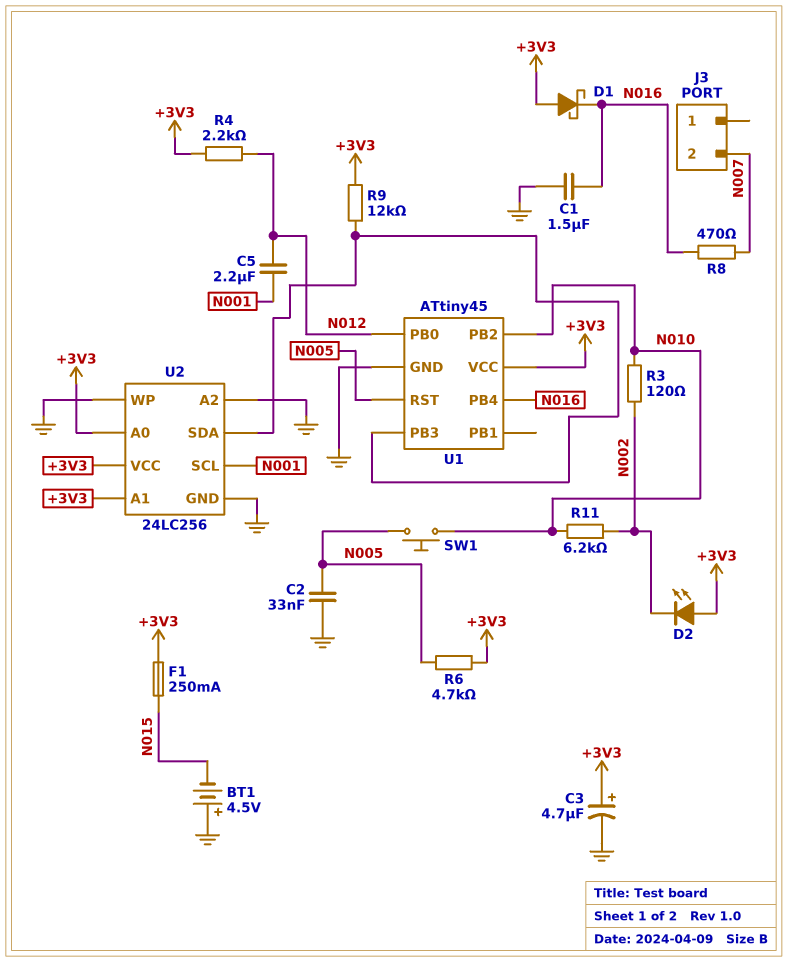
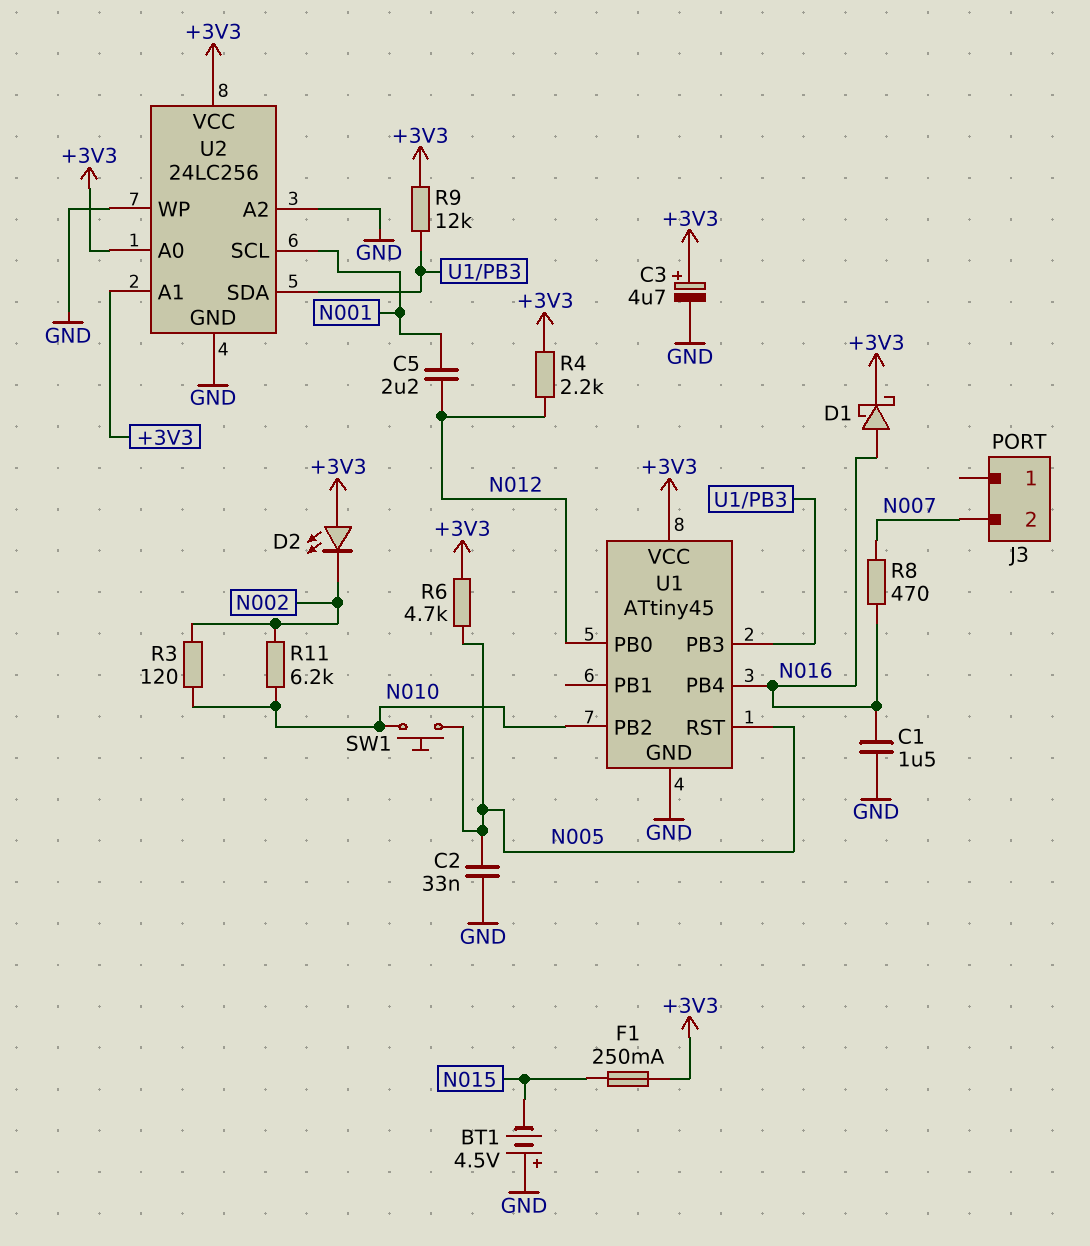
D1: schottky (A +3V3, K N016) -> schottky (A N016, K +3V3)

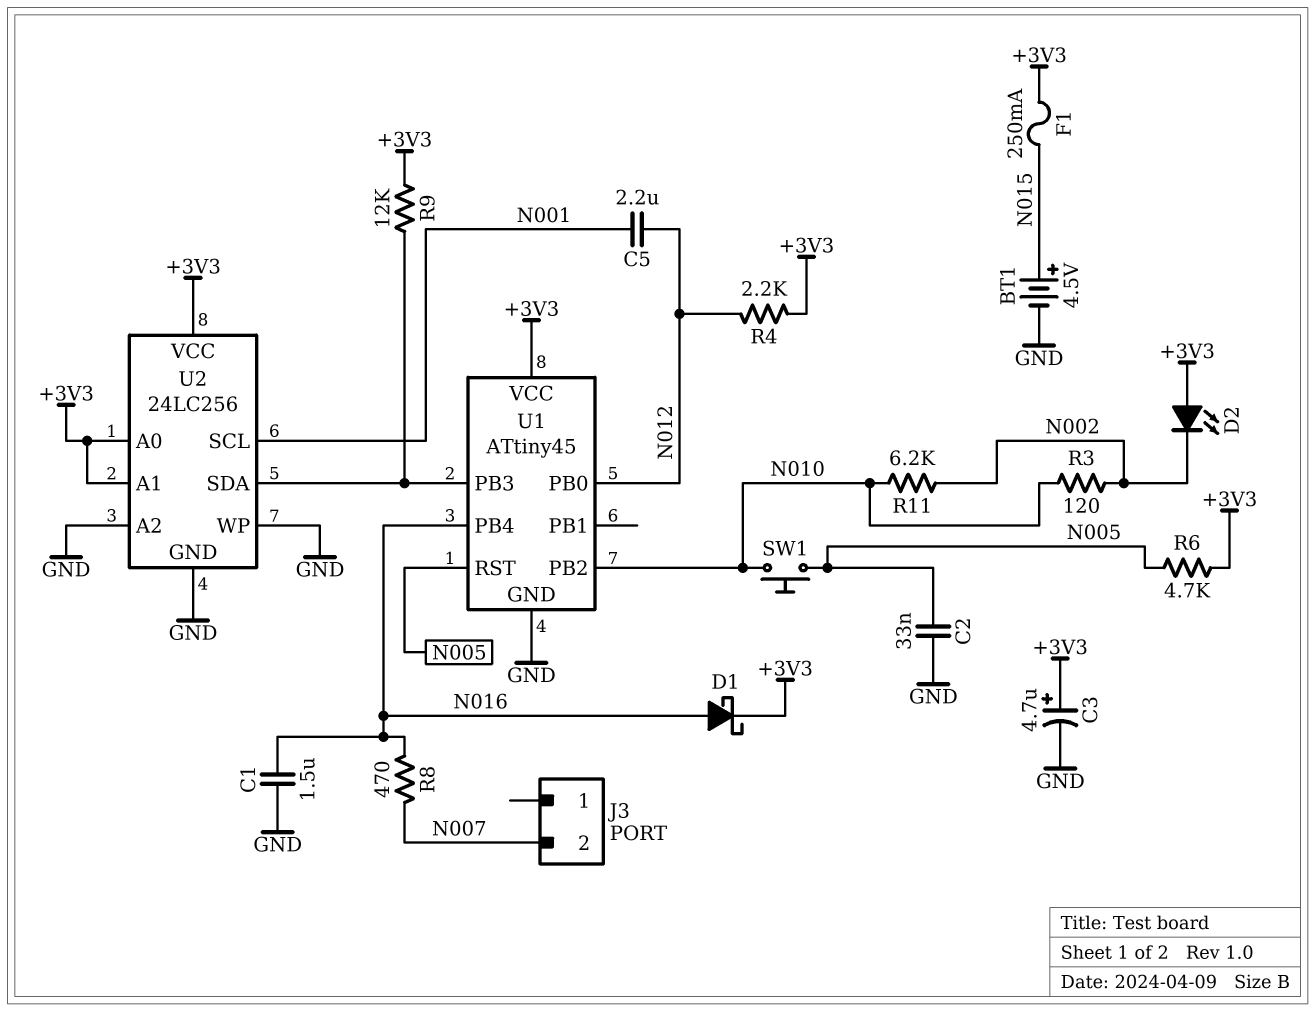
BT1: 4.5V (plus GND, minus N015) -> 4.5V (plus N015, minus GND)

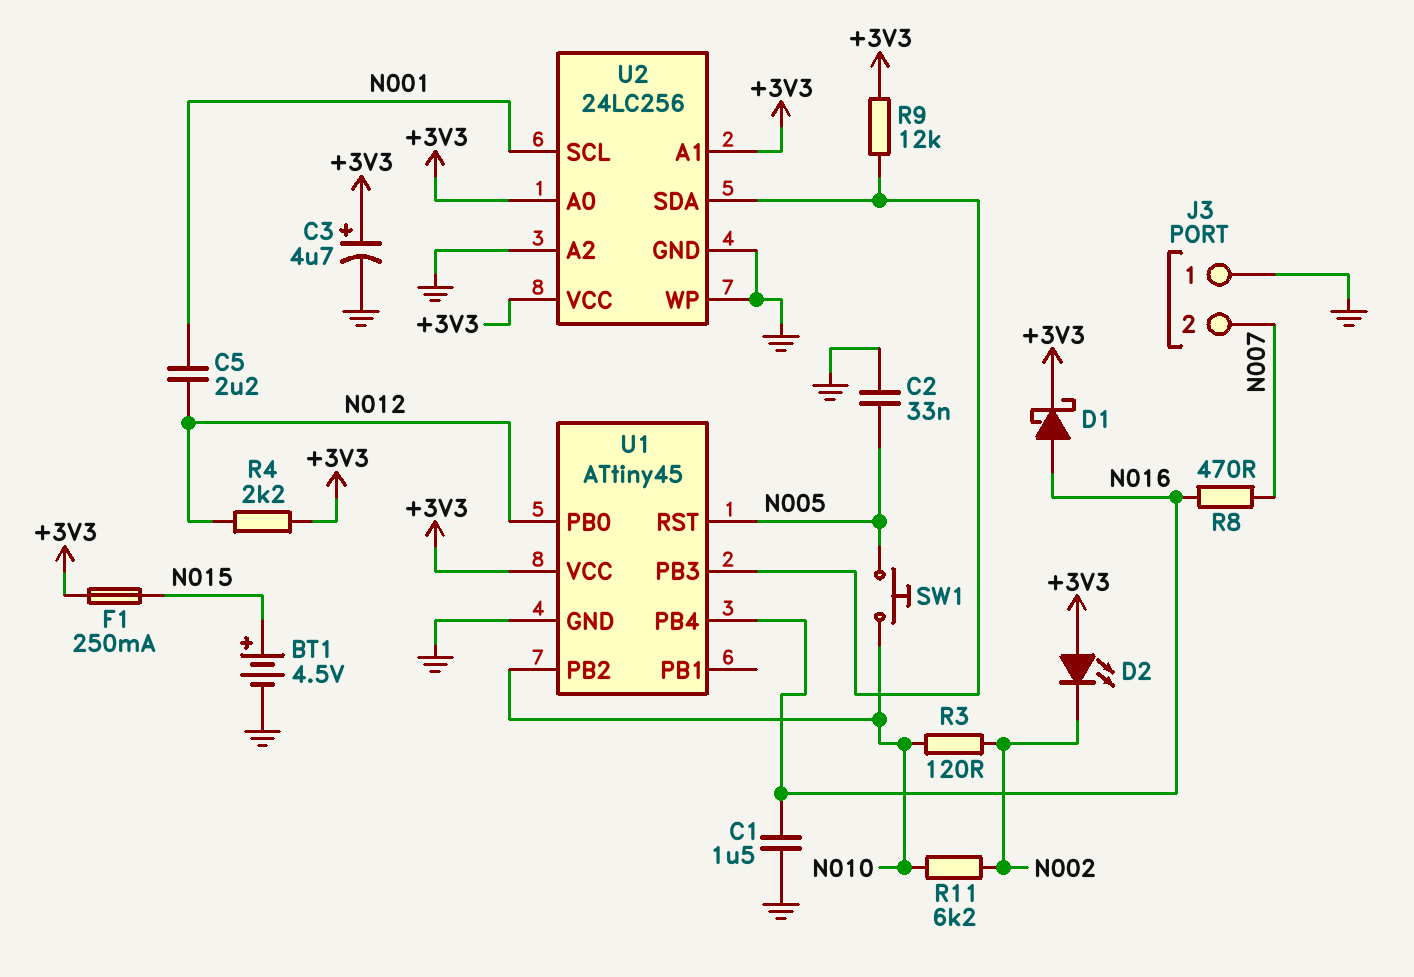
J3 pin 1: none -> GND
R6: 4.7k (+3V3, N005) -> none

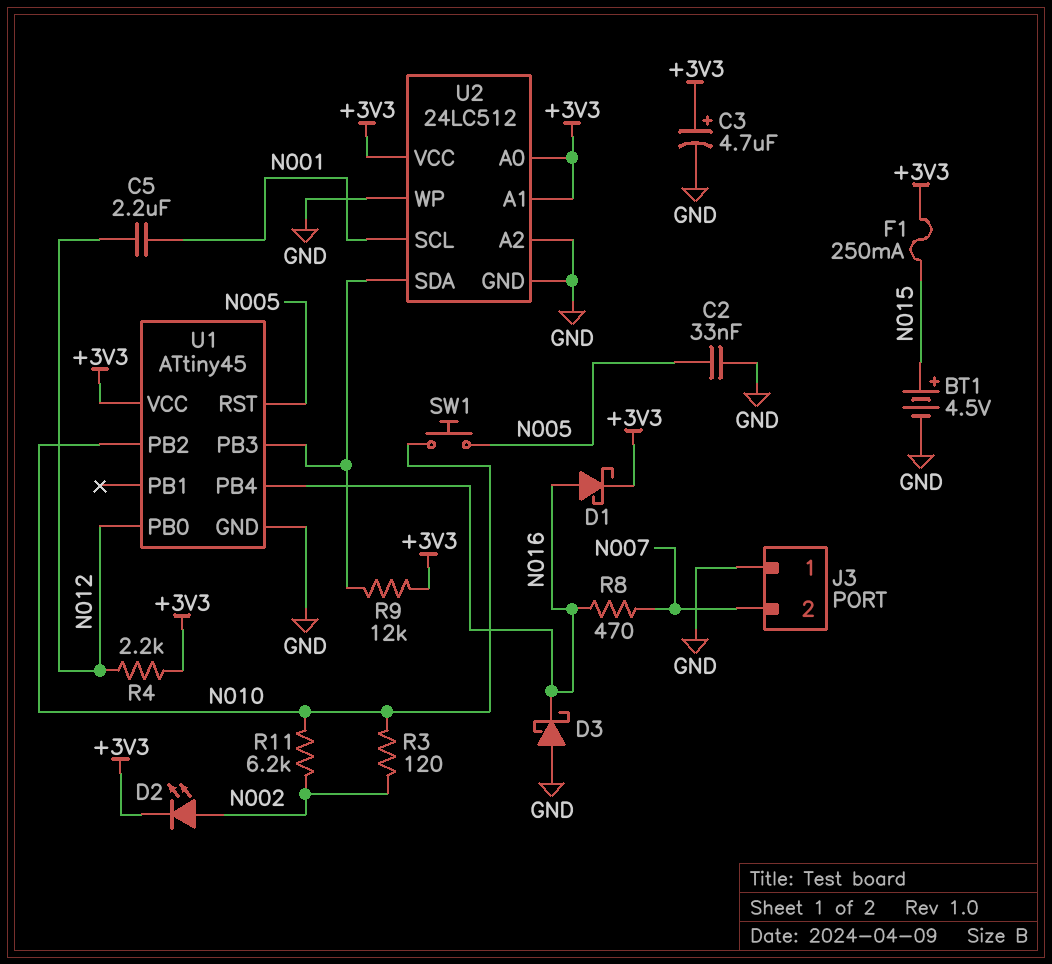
C1: 1.5uF (GND, N016) -> none
D2: LED (A +3V3, K N002) -> LED (A N002, K +3V3)
D3: none -> schottky (A GND, K N016)
U2: 24LC256 -> 24LC512

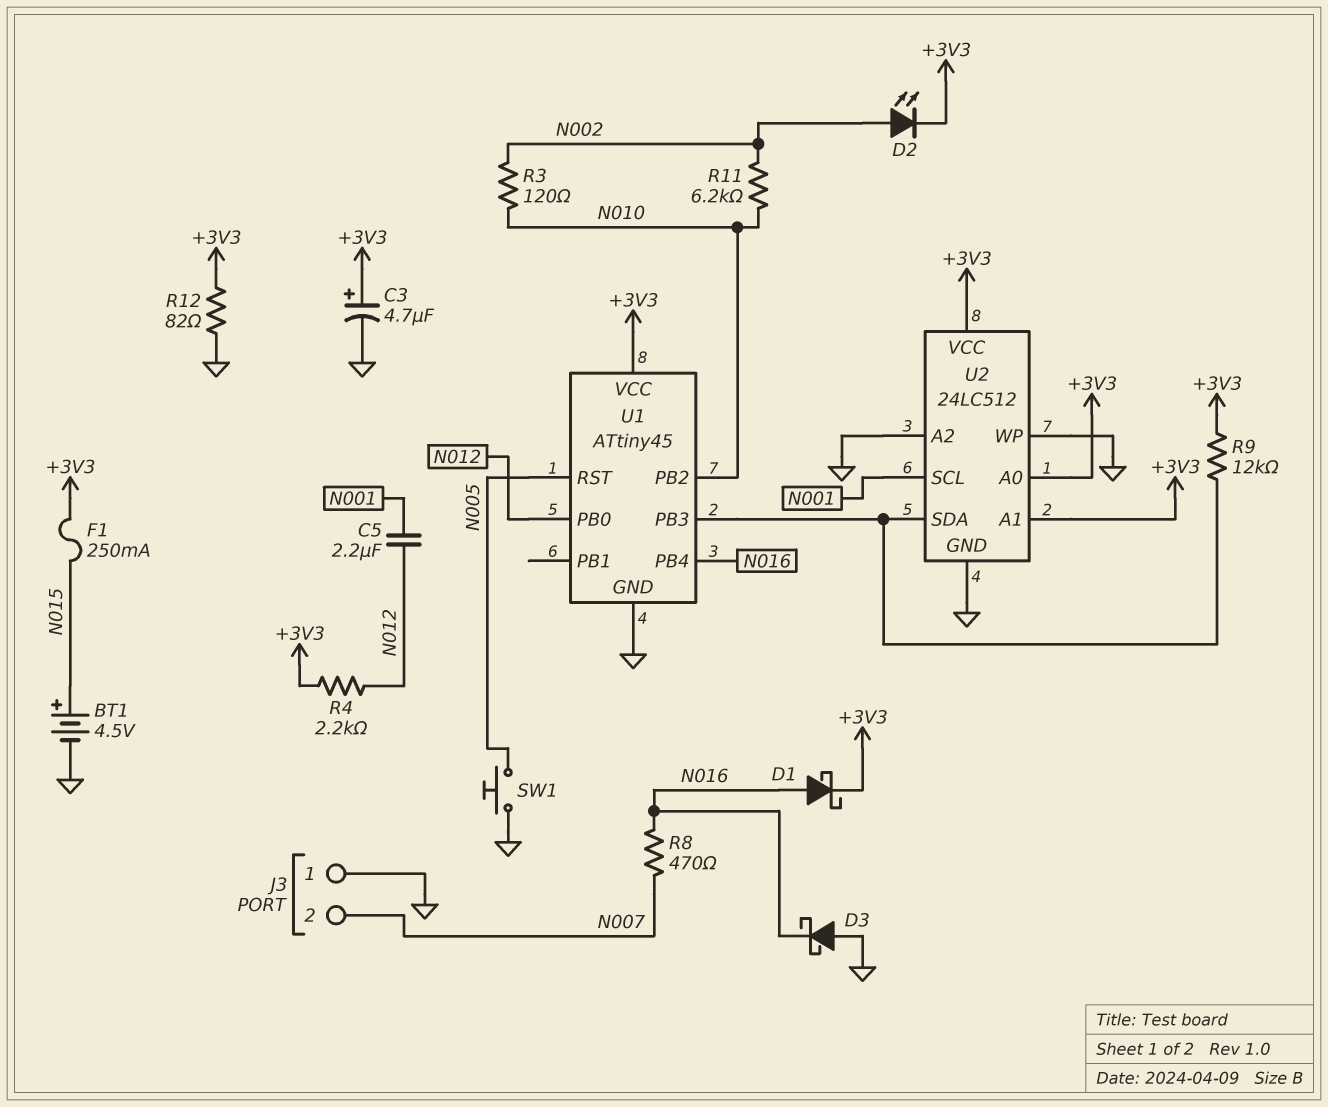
C2: 33nF (GND, N005) -> none
R12: none -> 82 (+3V3, GND)
SW1: button (N005, N010) -> button (GND, N005)

